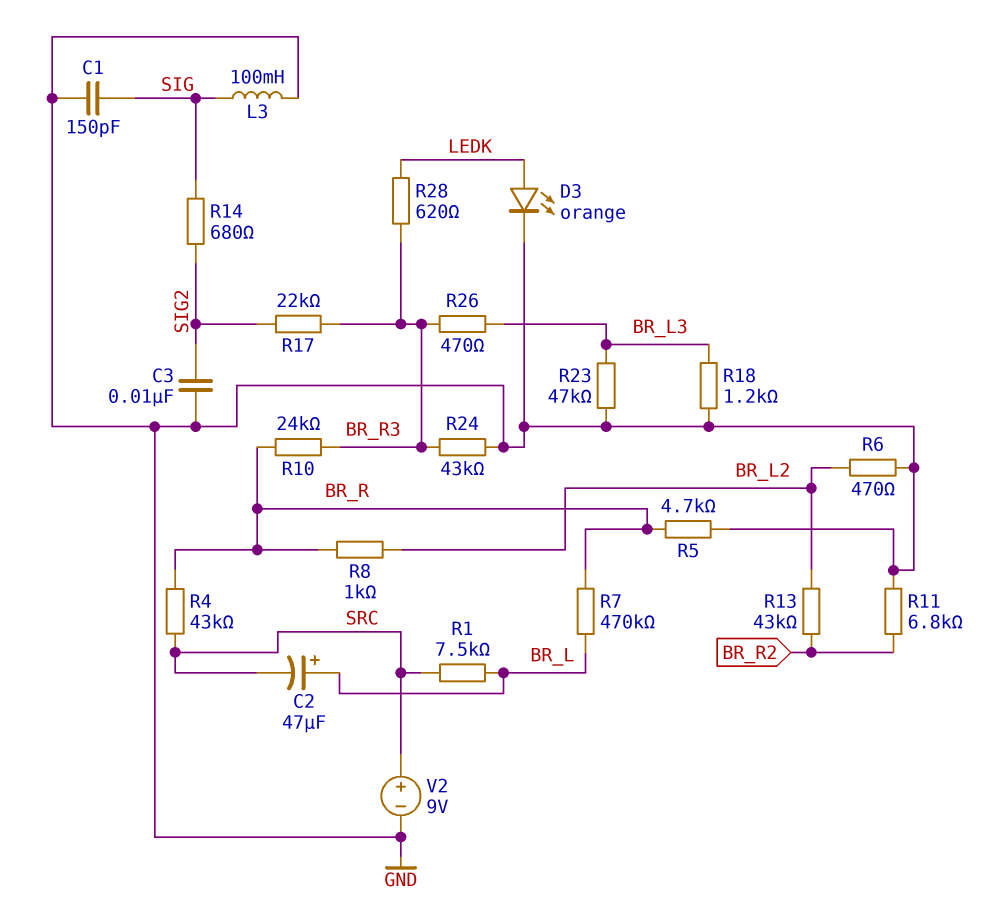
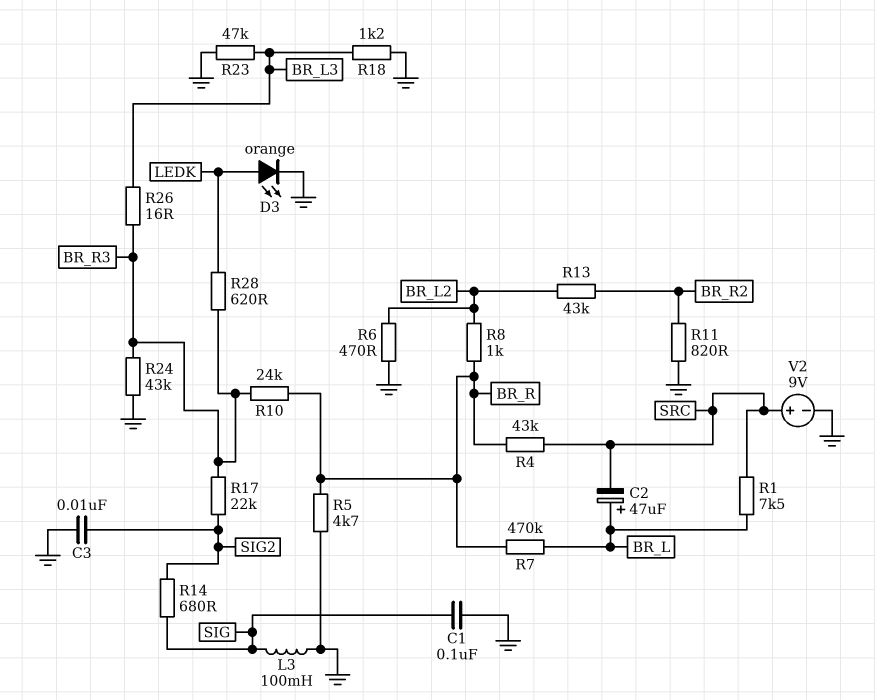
C1: 150pF (GND, SIG) -> 100nF (GND, SIG)
R11: 6.8k (BR_R2, GND) -> 820 (BR_R2, GND)
R26: 470 (BR_L3, BR_R3) -> 16 (BR_L3, BR_R3)

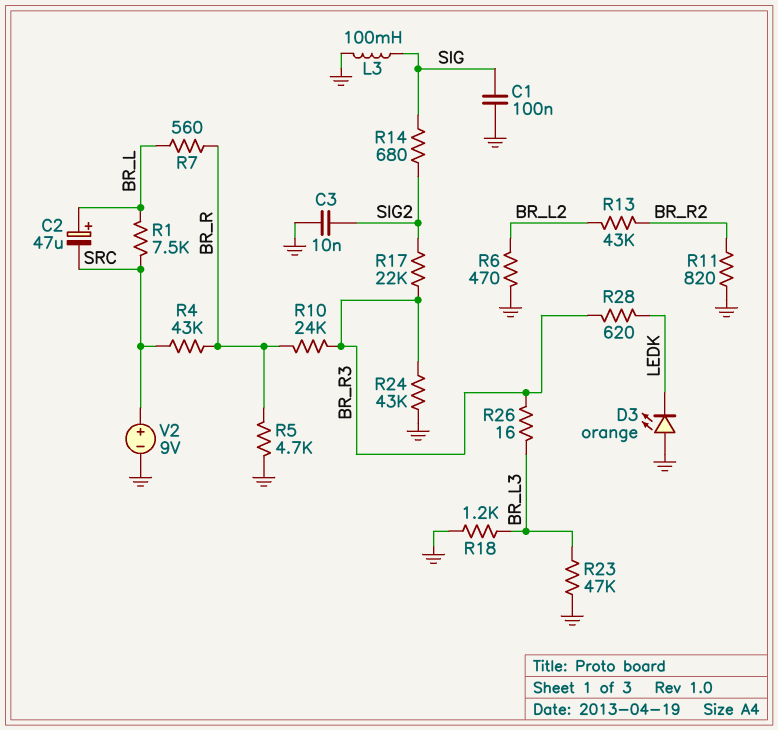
D3: LED orange (A LEDK, K GND) -> LED orange (A GND, K LEDK)
R7: 470k (BR_L, BR_R) -> 560 (BR_L, BR_R)
R8: 1k (BR_L2, BR_R) -> none

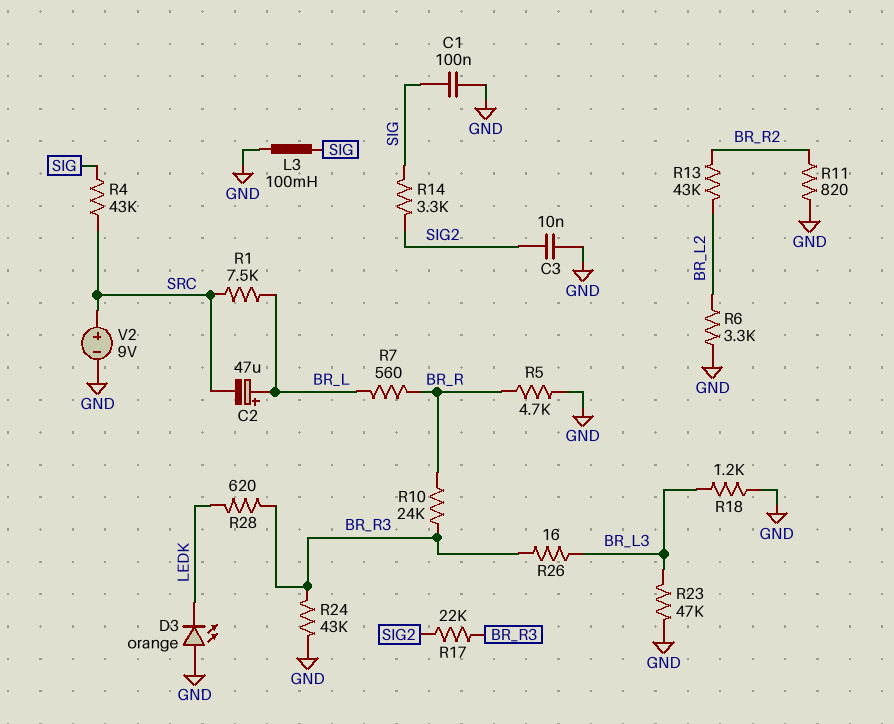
R4: 43k (BR_R, SRC) -> 43k (SIG, SRC)
R6: 470 (BR_L2, GND) -> 3.3k (BR_L2, GND)
R14: 680 (SIG, SIG2) -> 3.3k (SIG, SIG2)

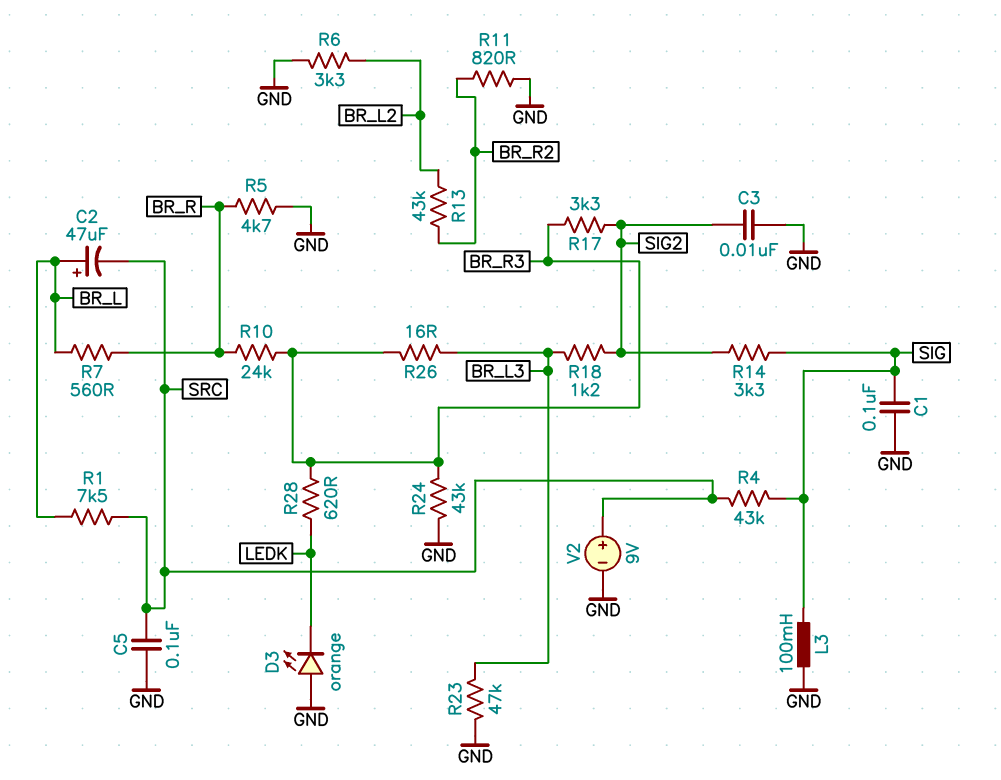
C5: none -> 100nF (GND, SRC)
R17: 22k (BR_R3, SIG2) -> 3.3k (BR_R3, SIG2)
R18: 1.2k (BR_L3, GND) -> 1.2k (BR_L3, SIG2)

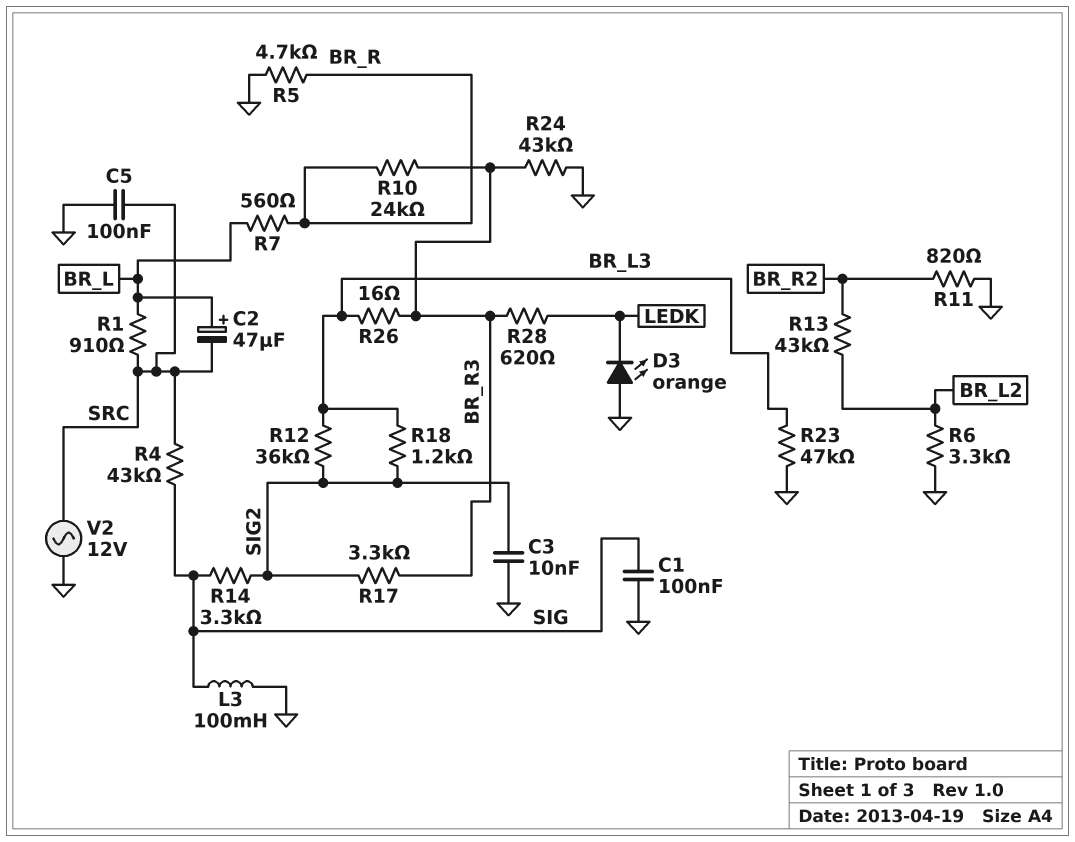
R1: 7.5k (BR_L, SRC) -> 910 (BR_L, SRC)
R12: none -> 36k (BR_L3, SIG2)
V2: 9V (plus SRC, minus GND) -> AC 12V (GND, SRC)

